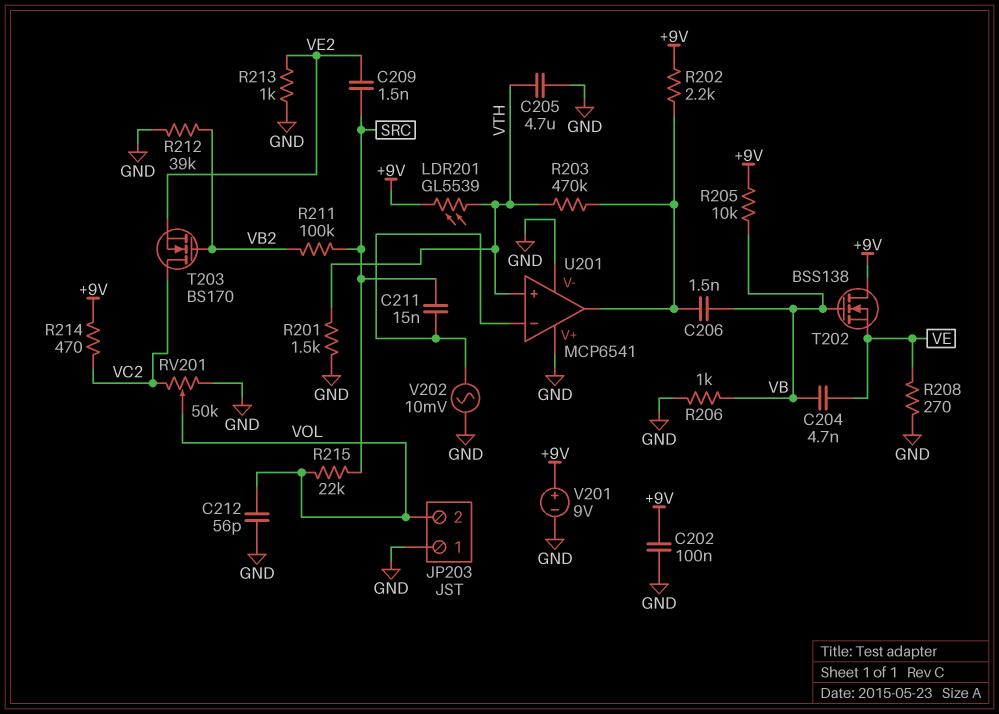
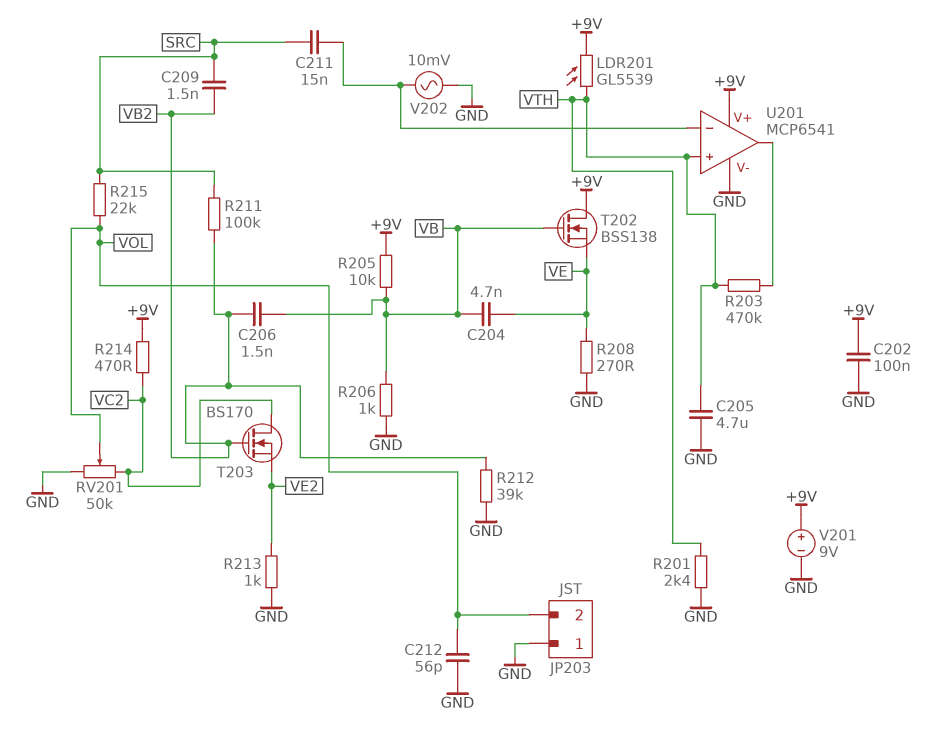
C206: 1.5nF (U201/out, VB) -> 1.5nF (VB, VB2)
C209: 1.5nF (SRC, VE2) -> 1.5nF (SRC, VB2)
R201: 1.5k (GND, VTH) -> 2.4k (GND, VTH)
R202: 2.2k (+9V, U201/out) -> none
U201 pin V+: GND -> +9V

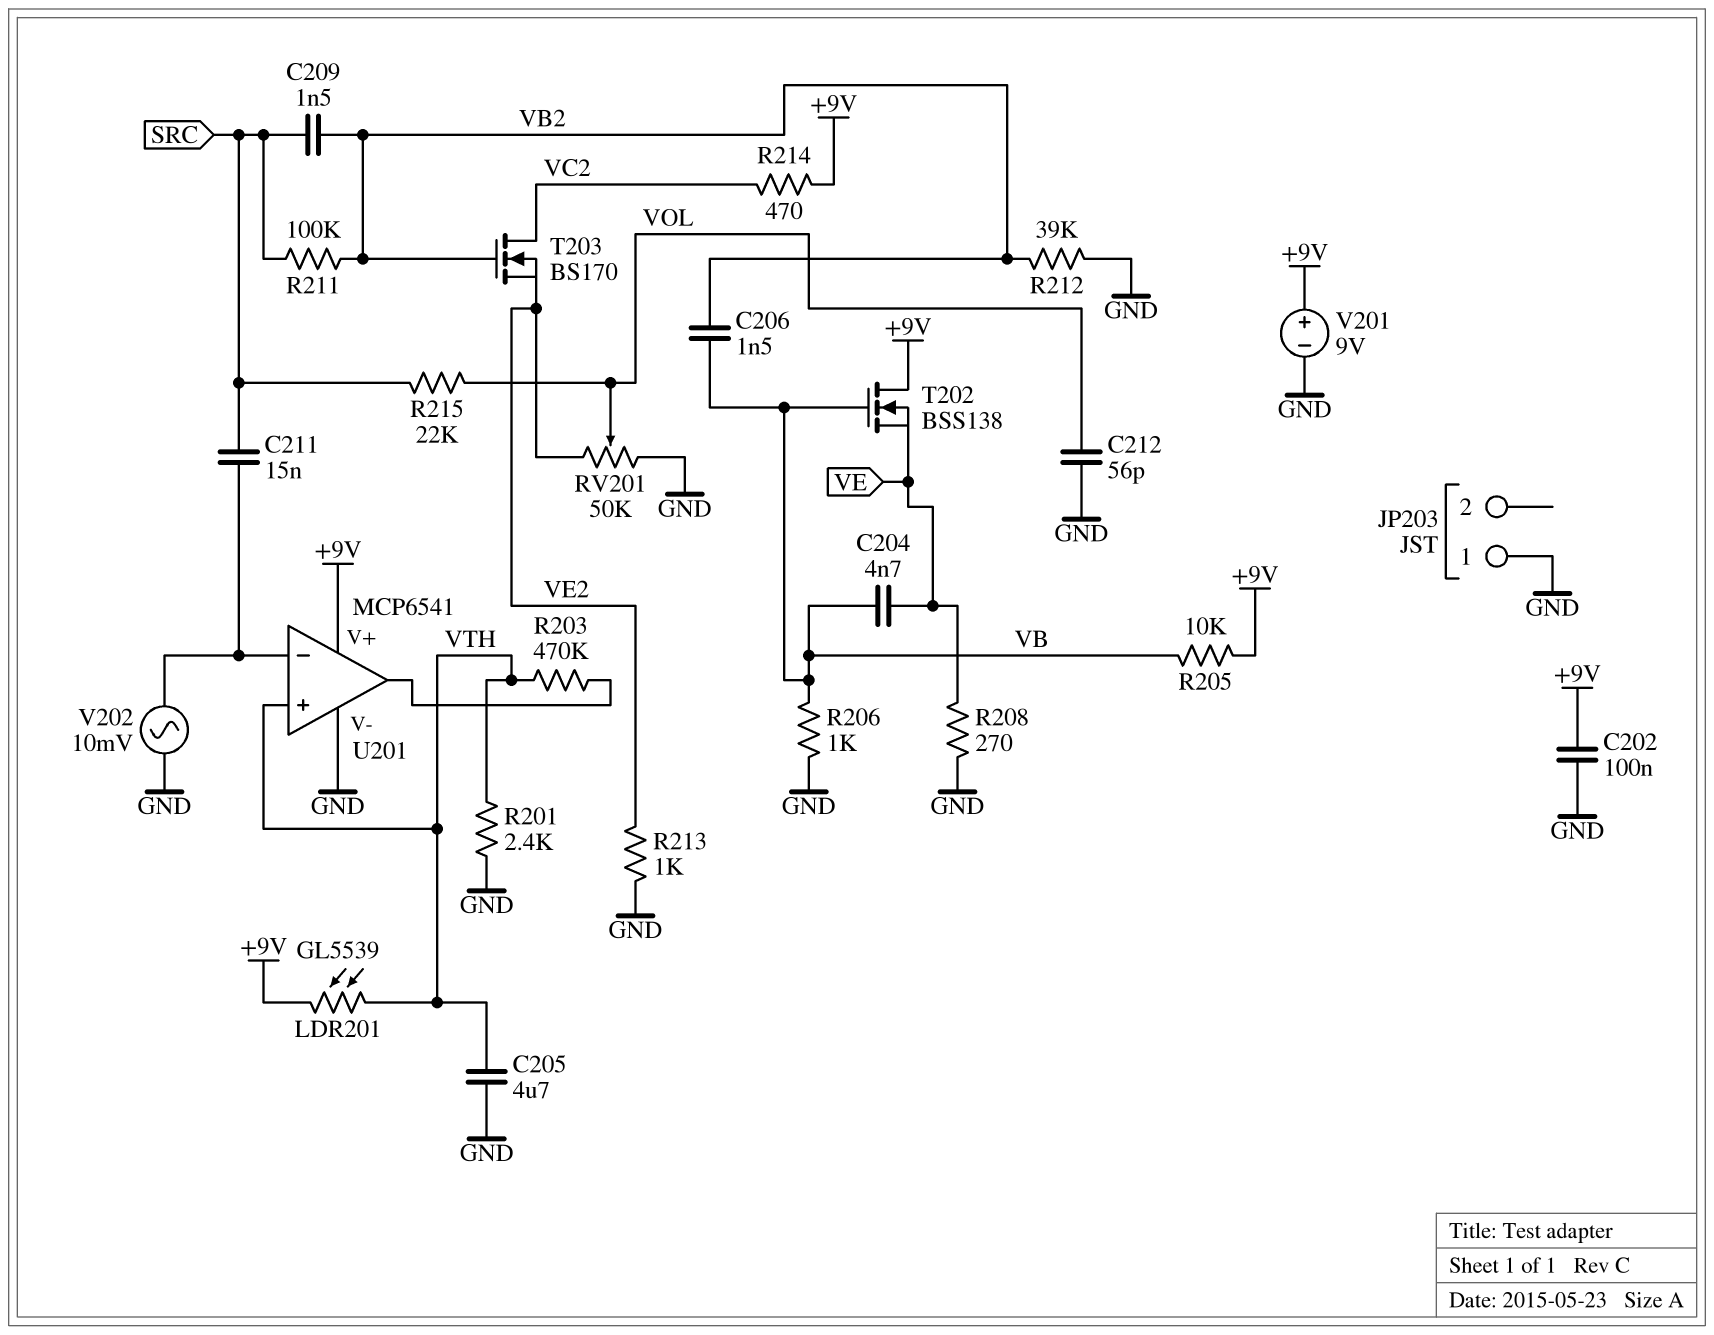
JP203 pin 2: VOL -> none
RV201: 50k (GND, VC2, wiper VOL) -> 50k (GND, VE2, wiper VOL)

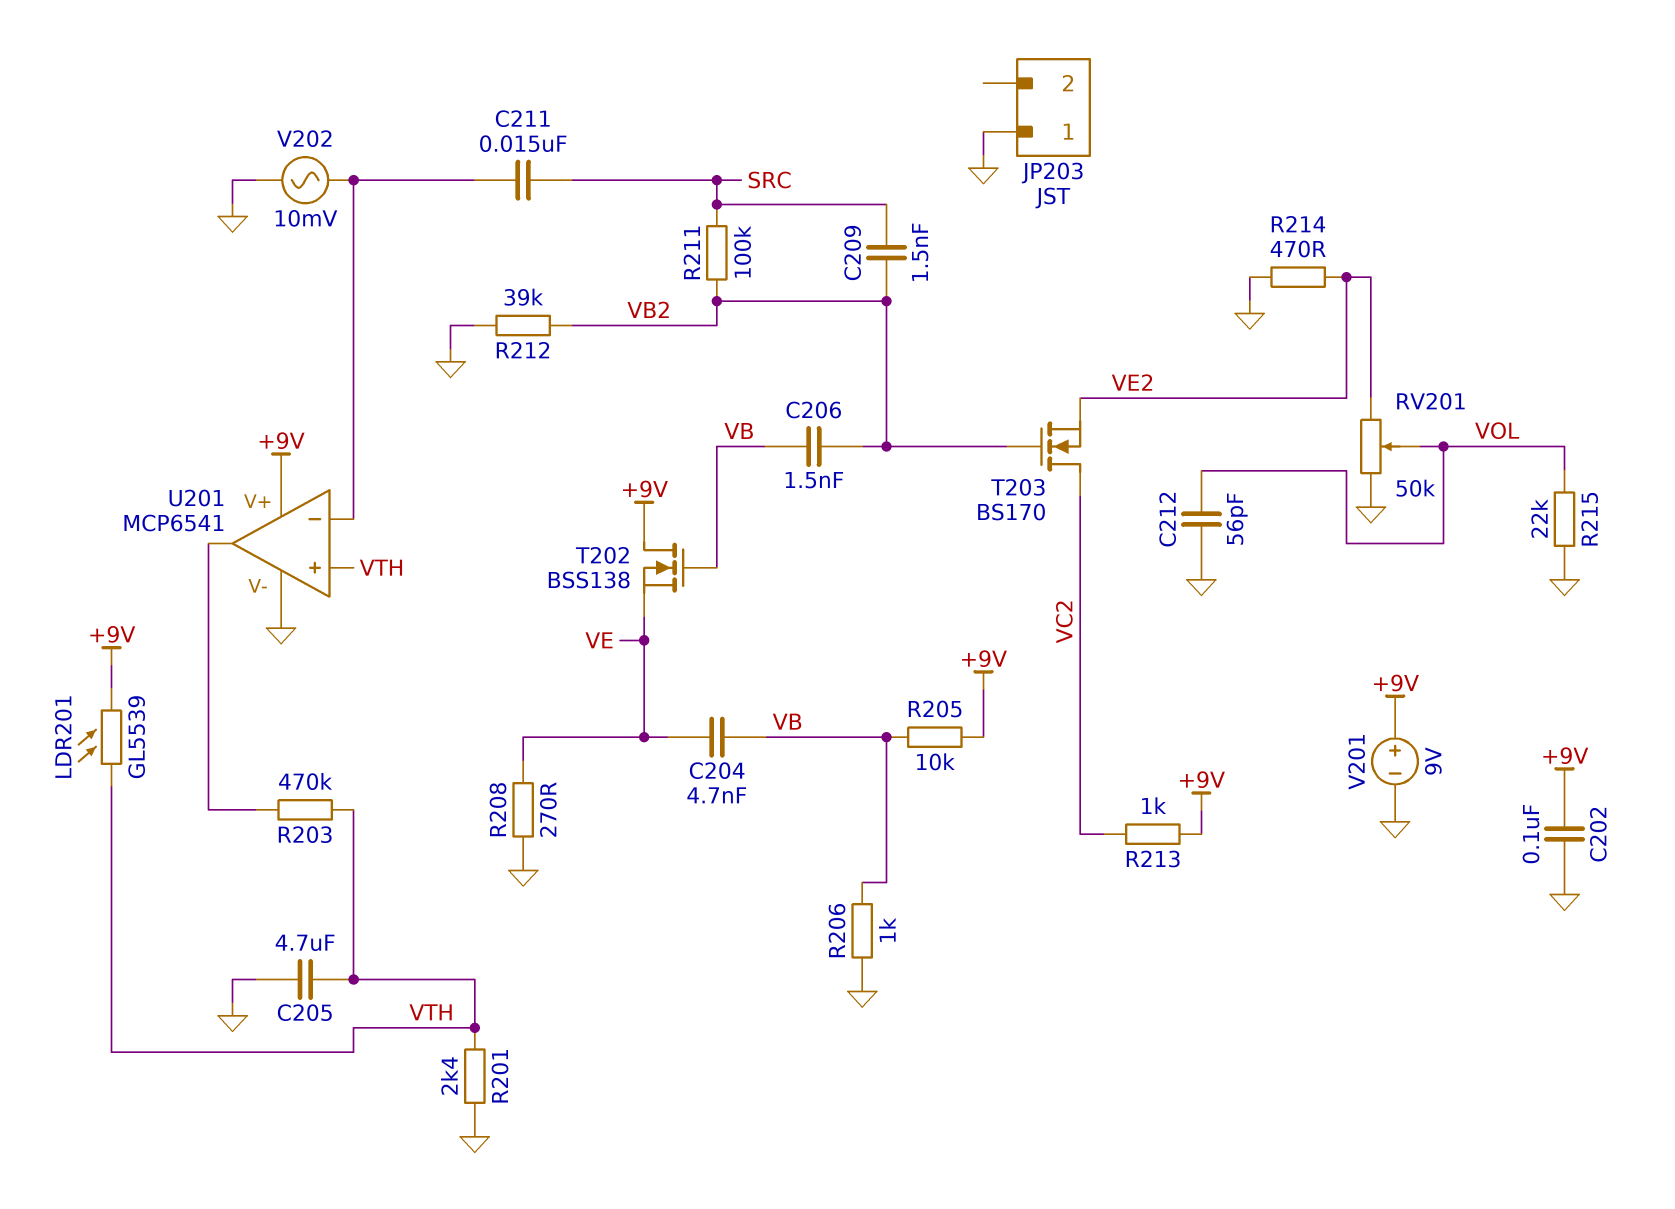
R213: 1k (GND, VE2) -> 1k (+9V, VC2)
R214: 470 (+9V, VC2) -> 470 (GND, VE2)
R215: 22k (SRC, VOL) -> 22k (GND, VOL)

